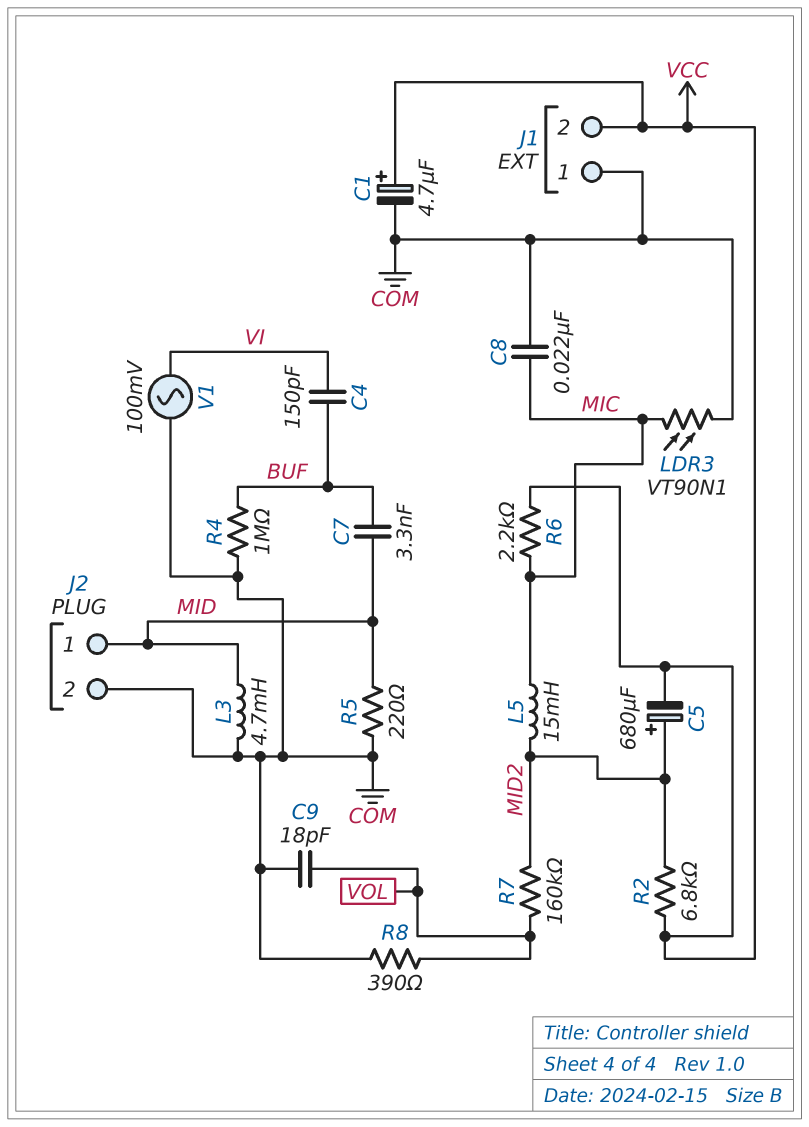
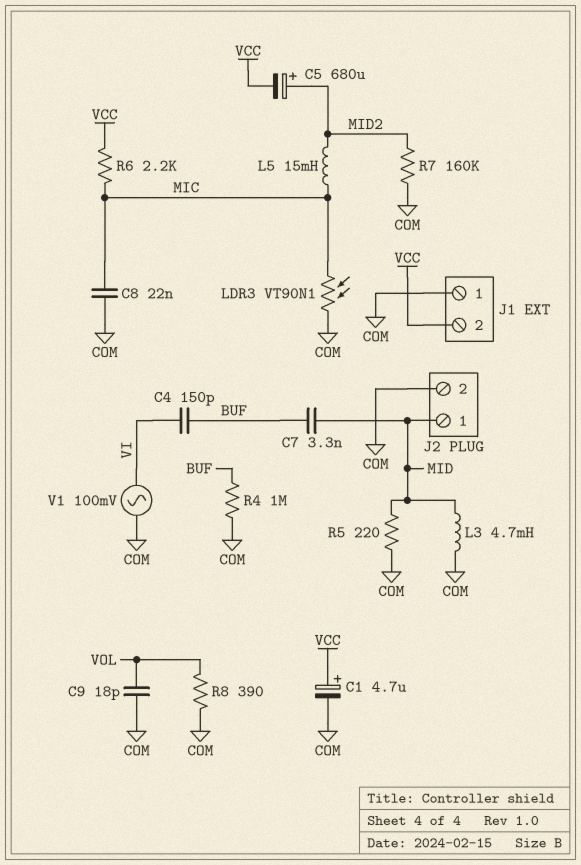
R2: 6.8k (MID2, VCC) -> none
R7: 160k (MID2, VOL) -> 160k (COM, MID2)

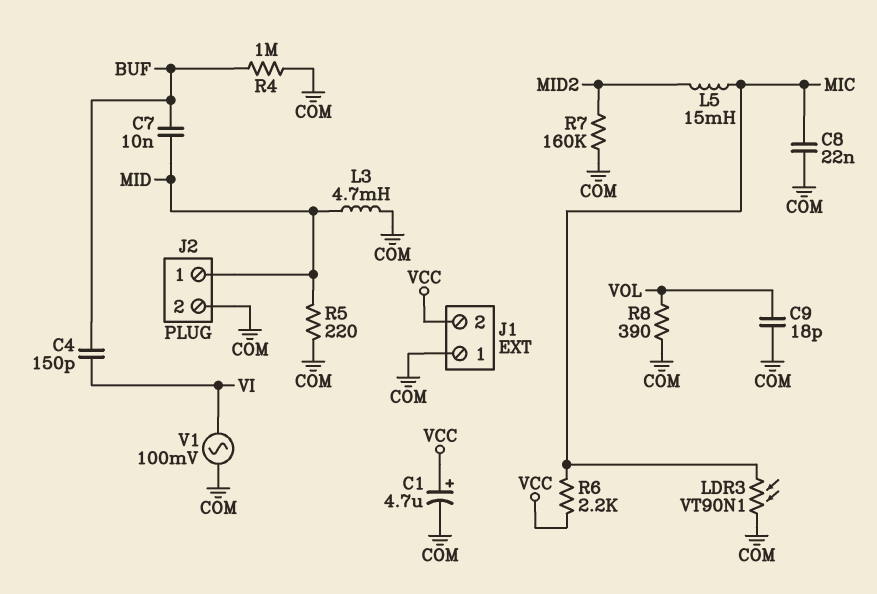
C5: 680uF (plus MID2, minus VCC) -> none
C7: 3.3nF (BUF, MID) -> 10nF (BUF, MID)

